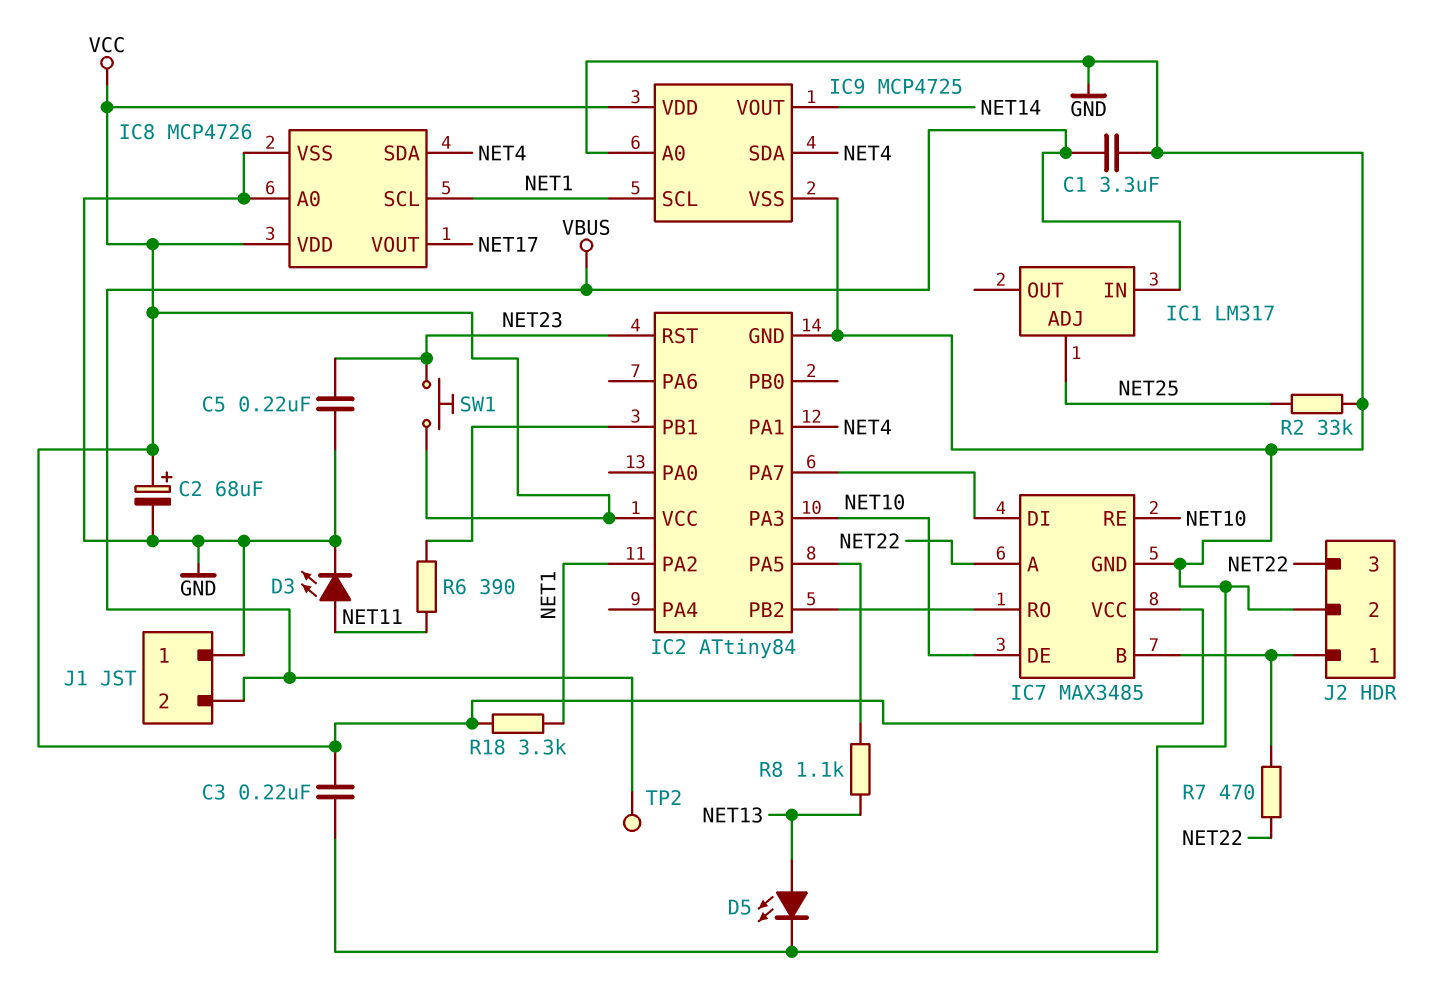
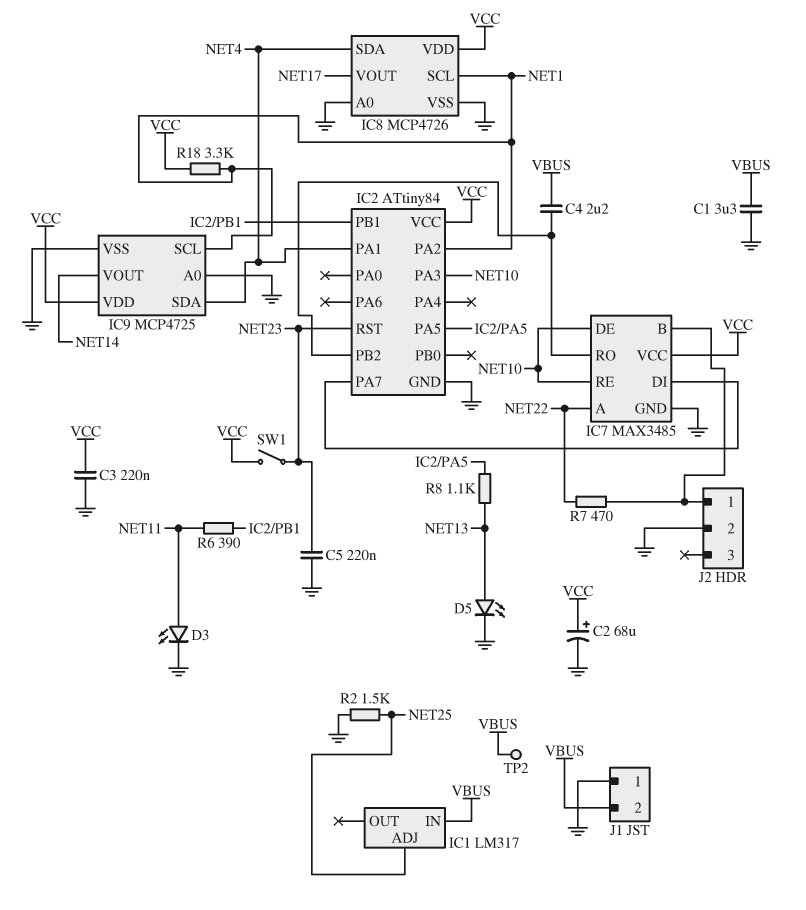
C4: none -> 2.2uF (IC2/PB2, VBUS)
J2 pin 3: NET22 -> none
R2: 33k (GND, NET25) -> 1.5k (GND, NET25)
SW1: button (NET23, VCC) -> switch (NET23, VCC)

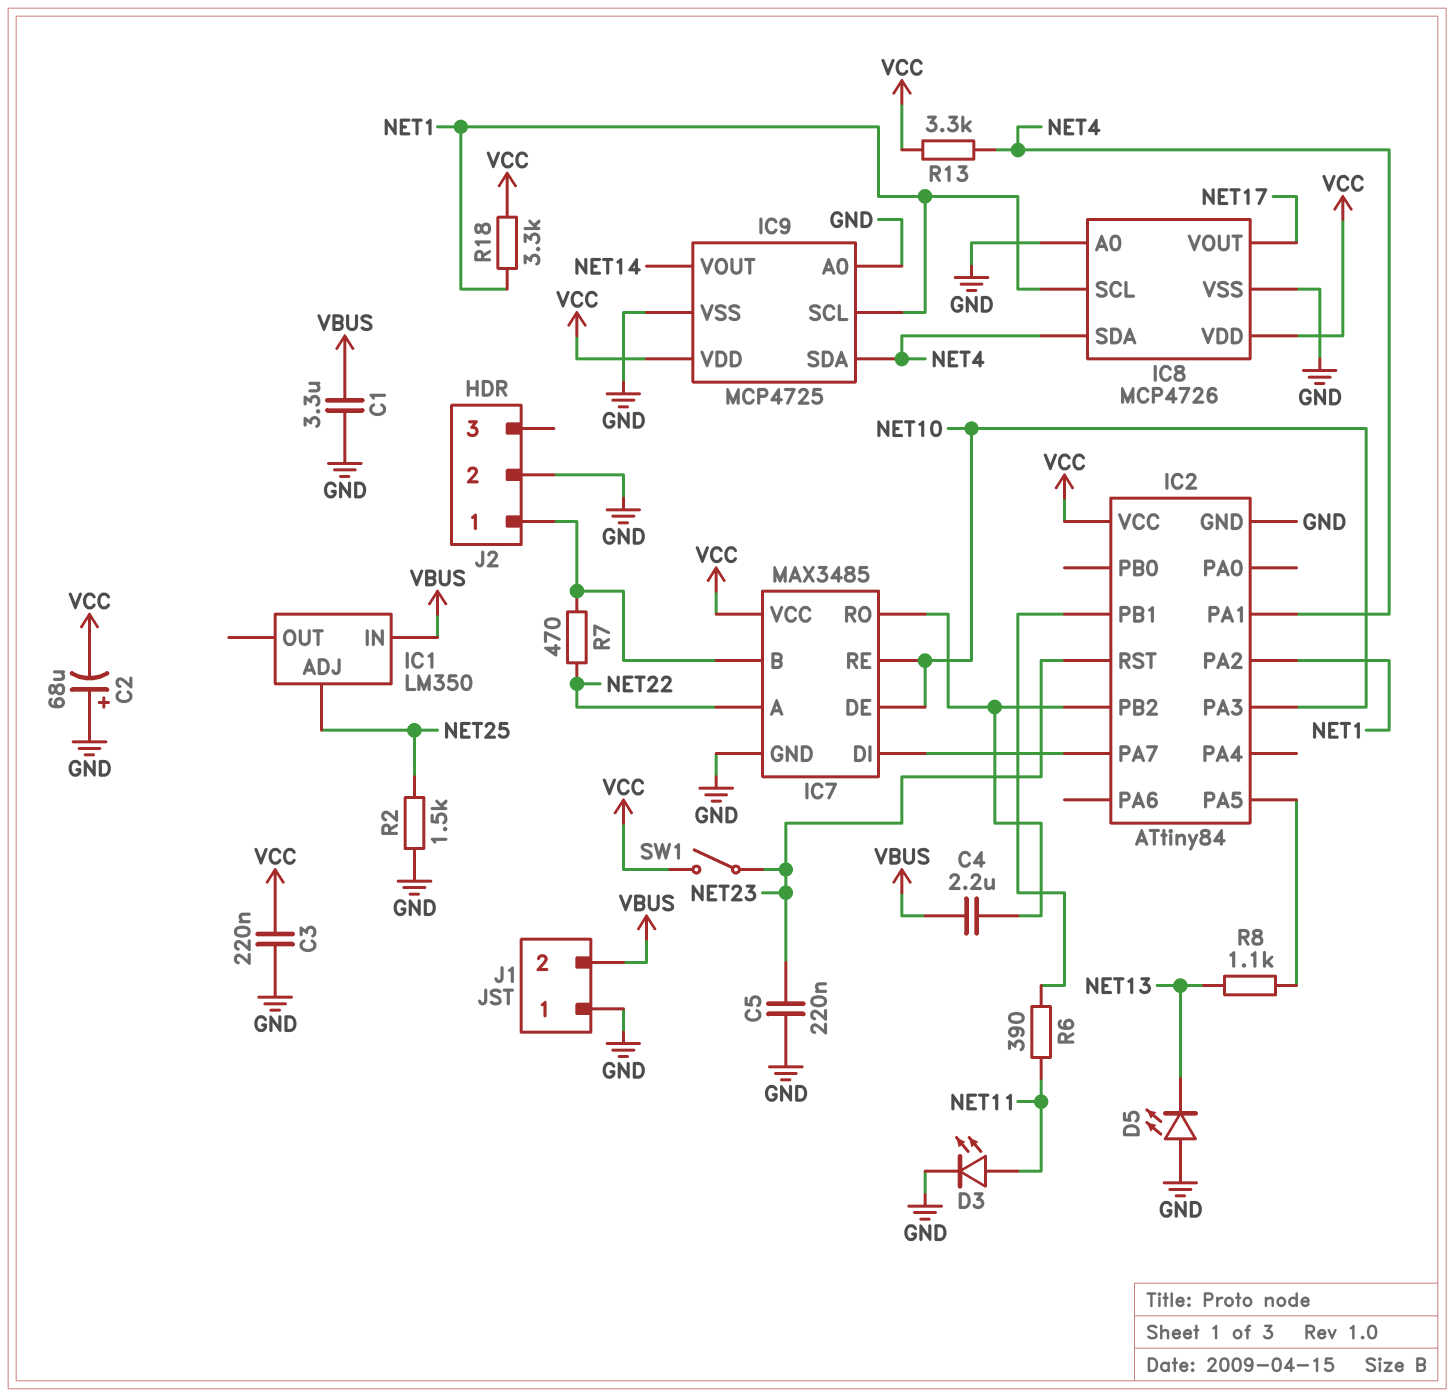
C2: 68uF (plus VCC, minus GND) -> 68uF (plus GND, minus VCC)
D5: LED (A NET13, K GND) -> LED (A GND, K NET13)
IC1: LM317 -> LM350
R13: none -> 3.3k (NET4, VCC)
TP2: test point (VBUS) -> none

